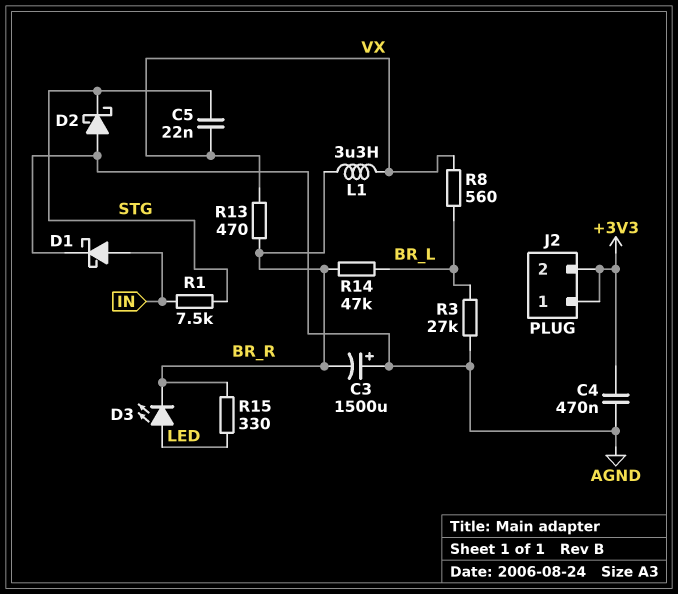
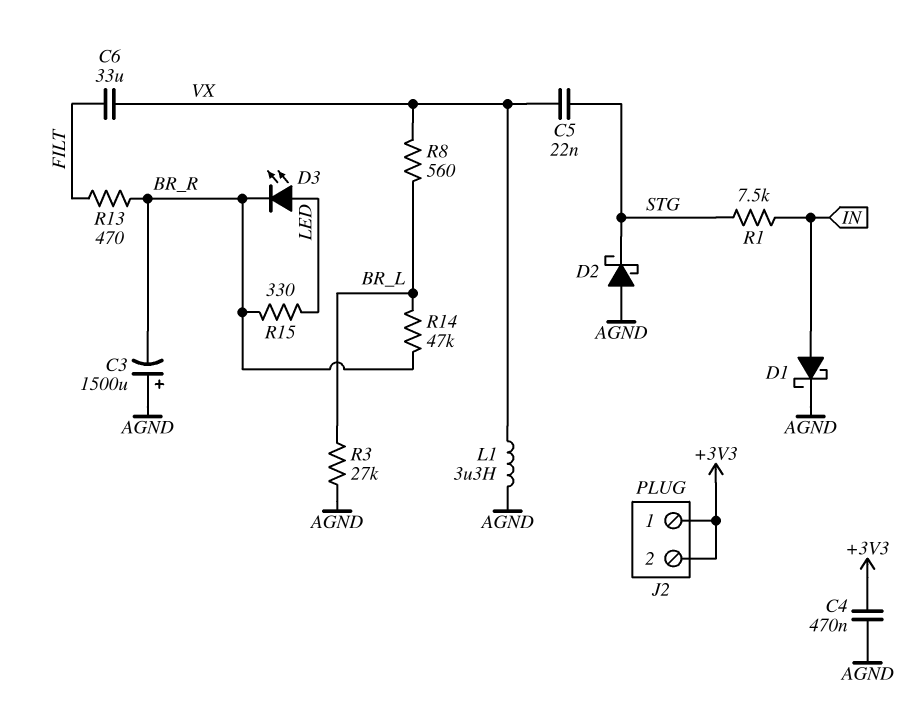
C6: none -> 33uF (FILT, VX)
L1: 3.3uH (BR_R, VX) -> 3.3uH (AGND, VX)
R13: 470 (BR_R, VX) -> 470 (BR_R, FILT)

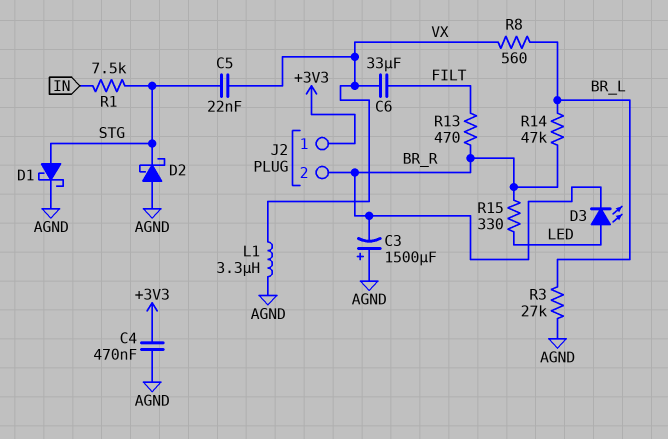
D1: schottky (A IN, K AGND) -> schottky (A STG, K AGND)
J2 pin 2: +3V3 -> BR_R

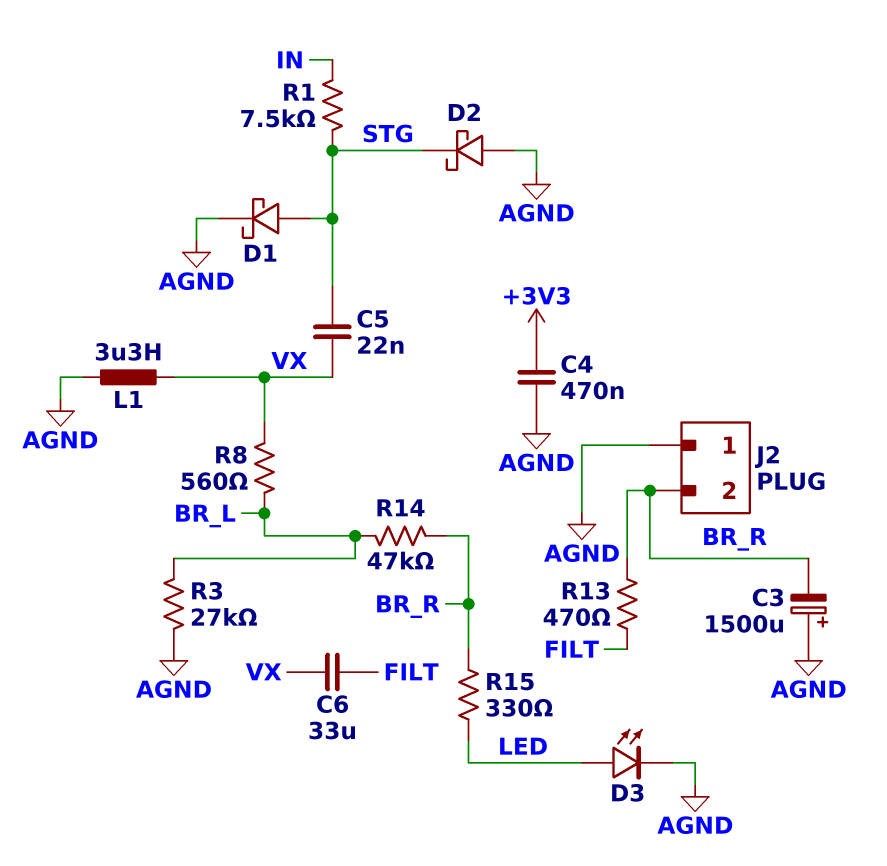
D3: LED (A LED, K BR_R) -> LED (A LED, K AGND)
J2 pin 1: +3V3 -> AGND

